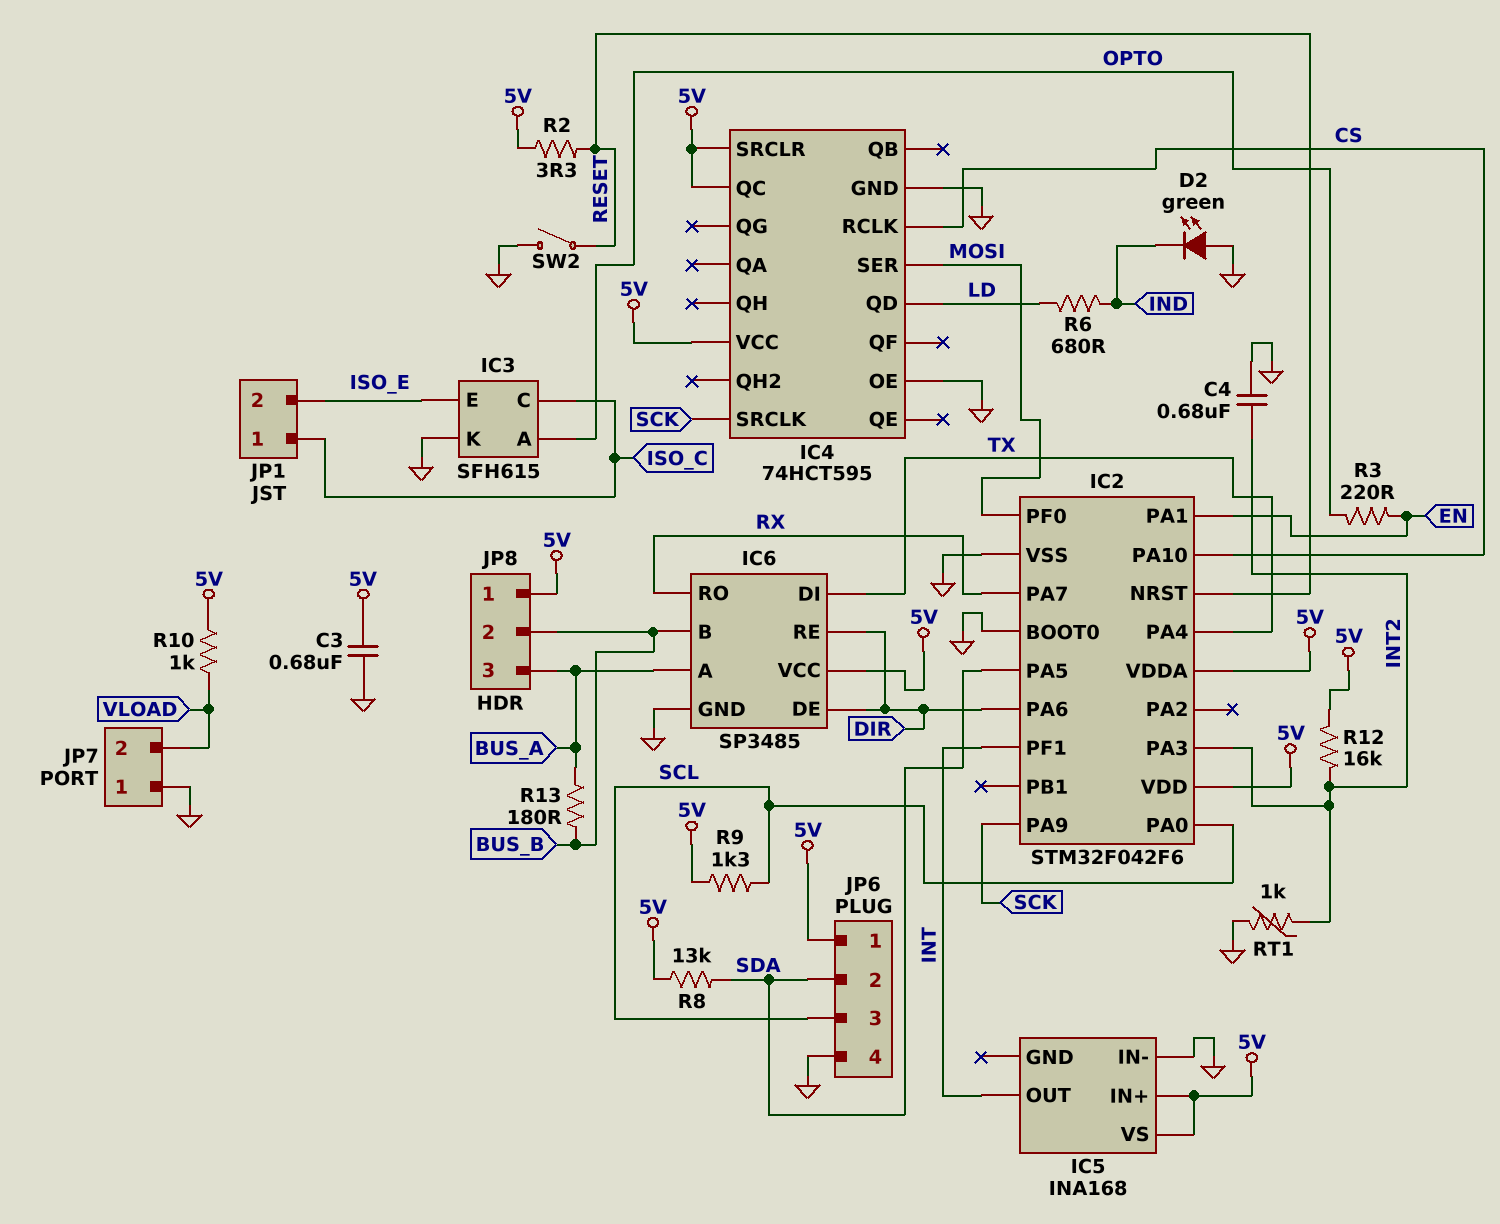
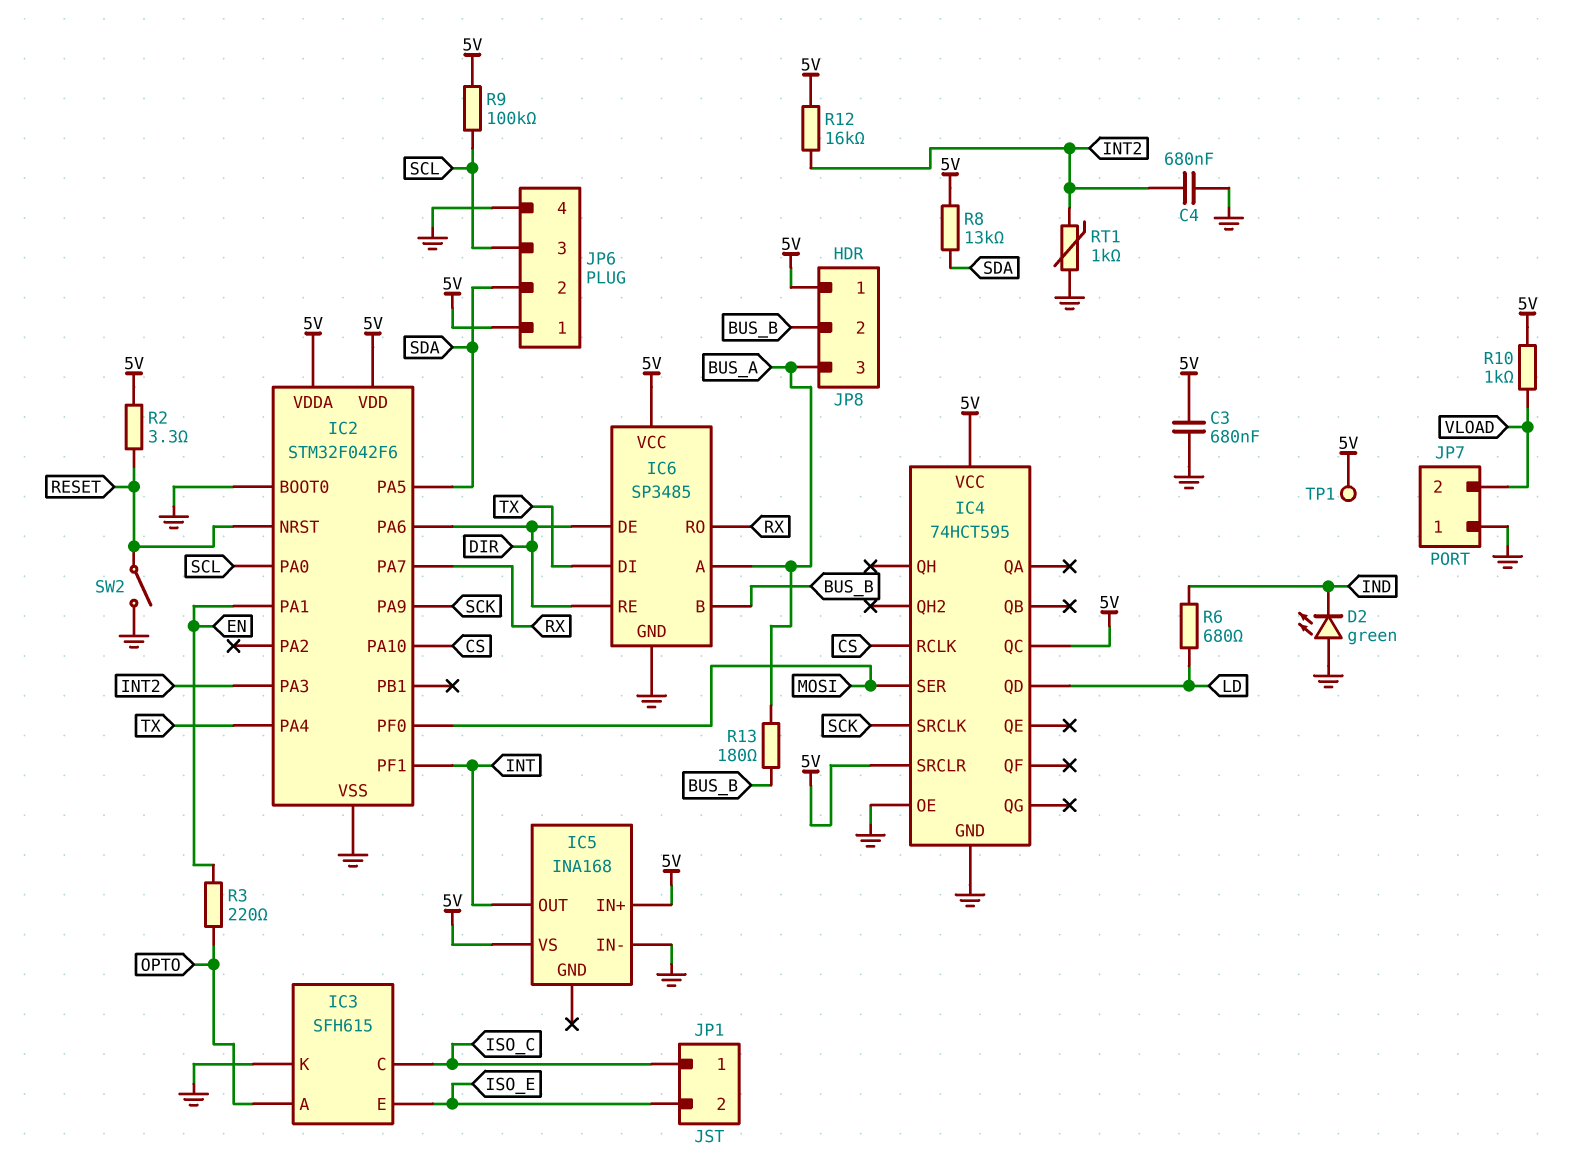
R9: 1.3k (5V, SCL) -> 100k (5V, SCL)
TP1: none -> test point (5V)

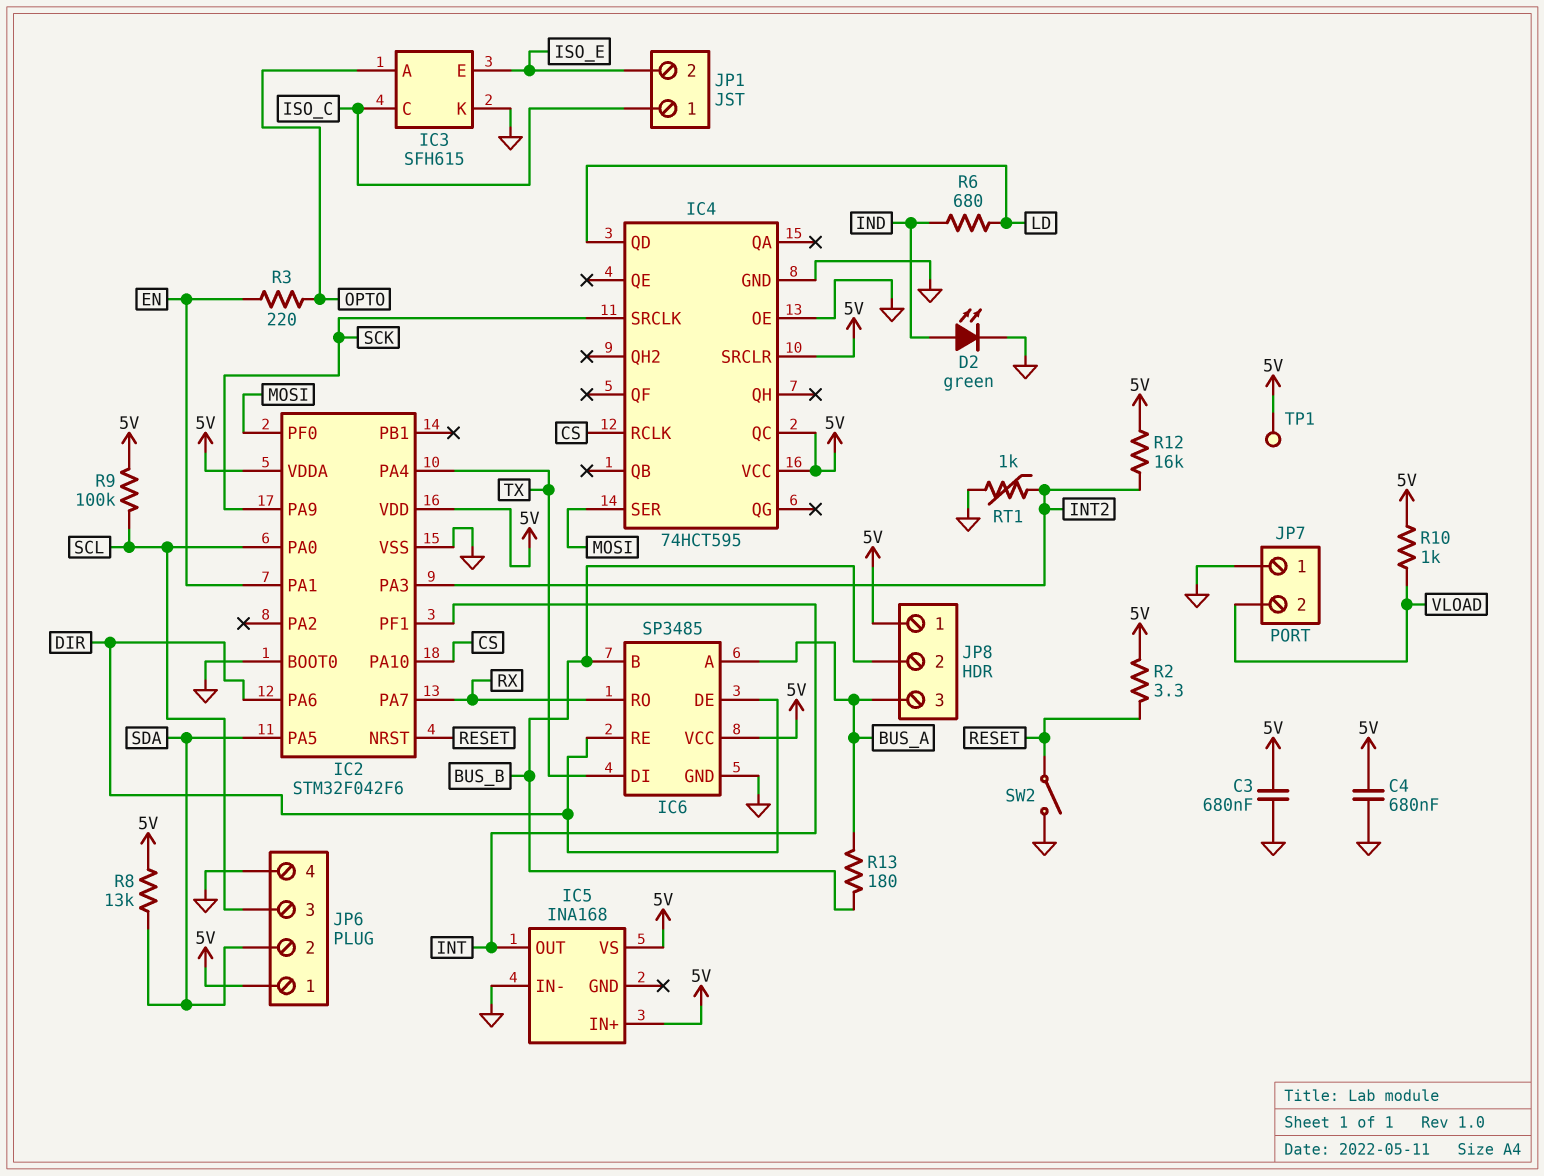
C4: 680nF (GND, INT2) -> 680nF (5V, GND)
D2: LED green (A GND, K IND) -> LED green (A IND, K GND)

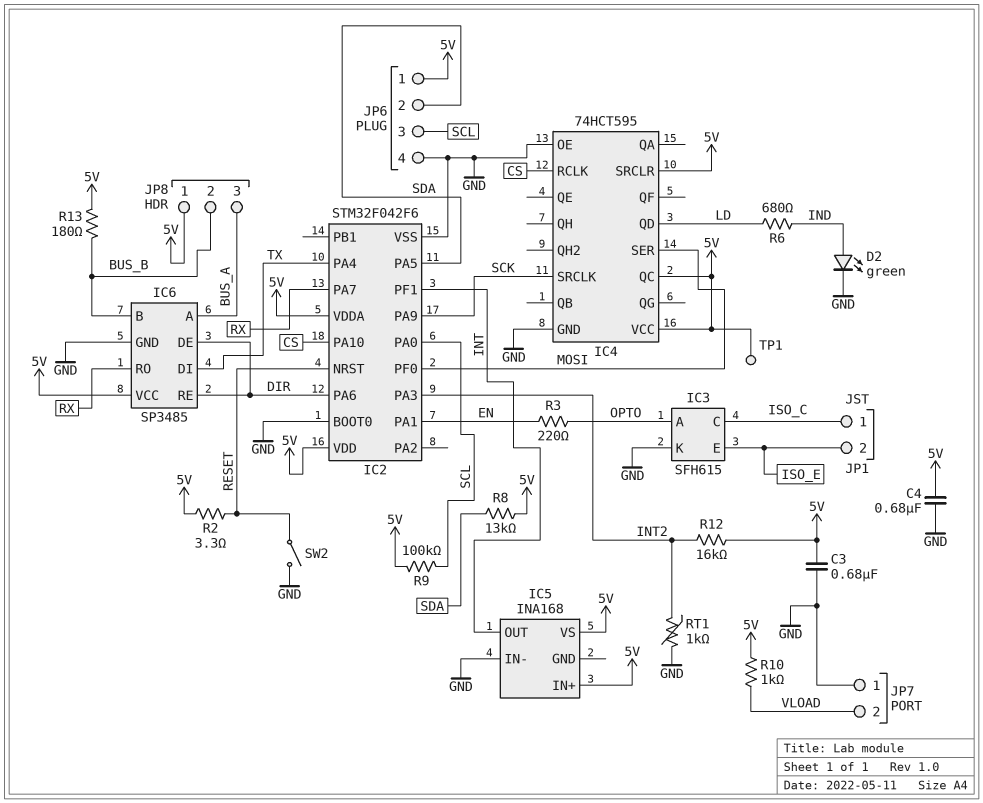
R13: 180 (BUS_A, BUS_B) -> 180 (5V, BUS_B)

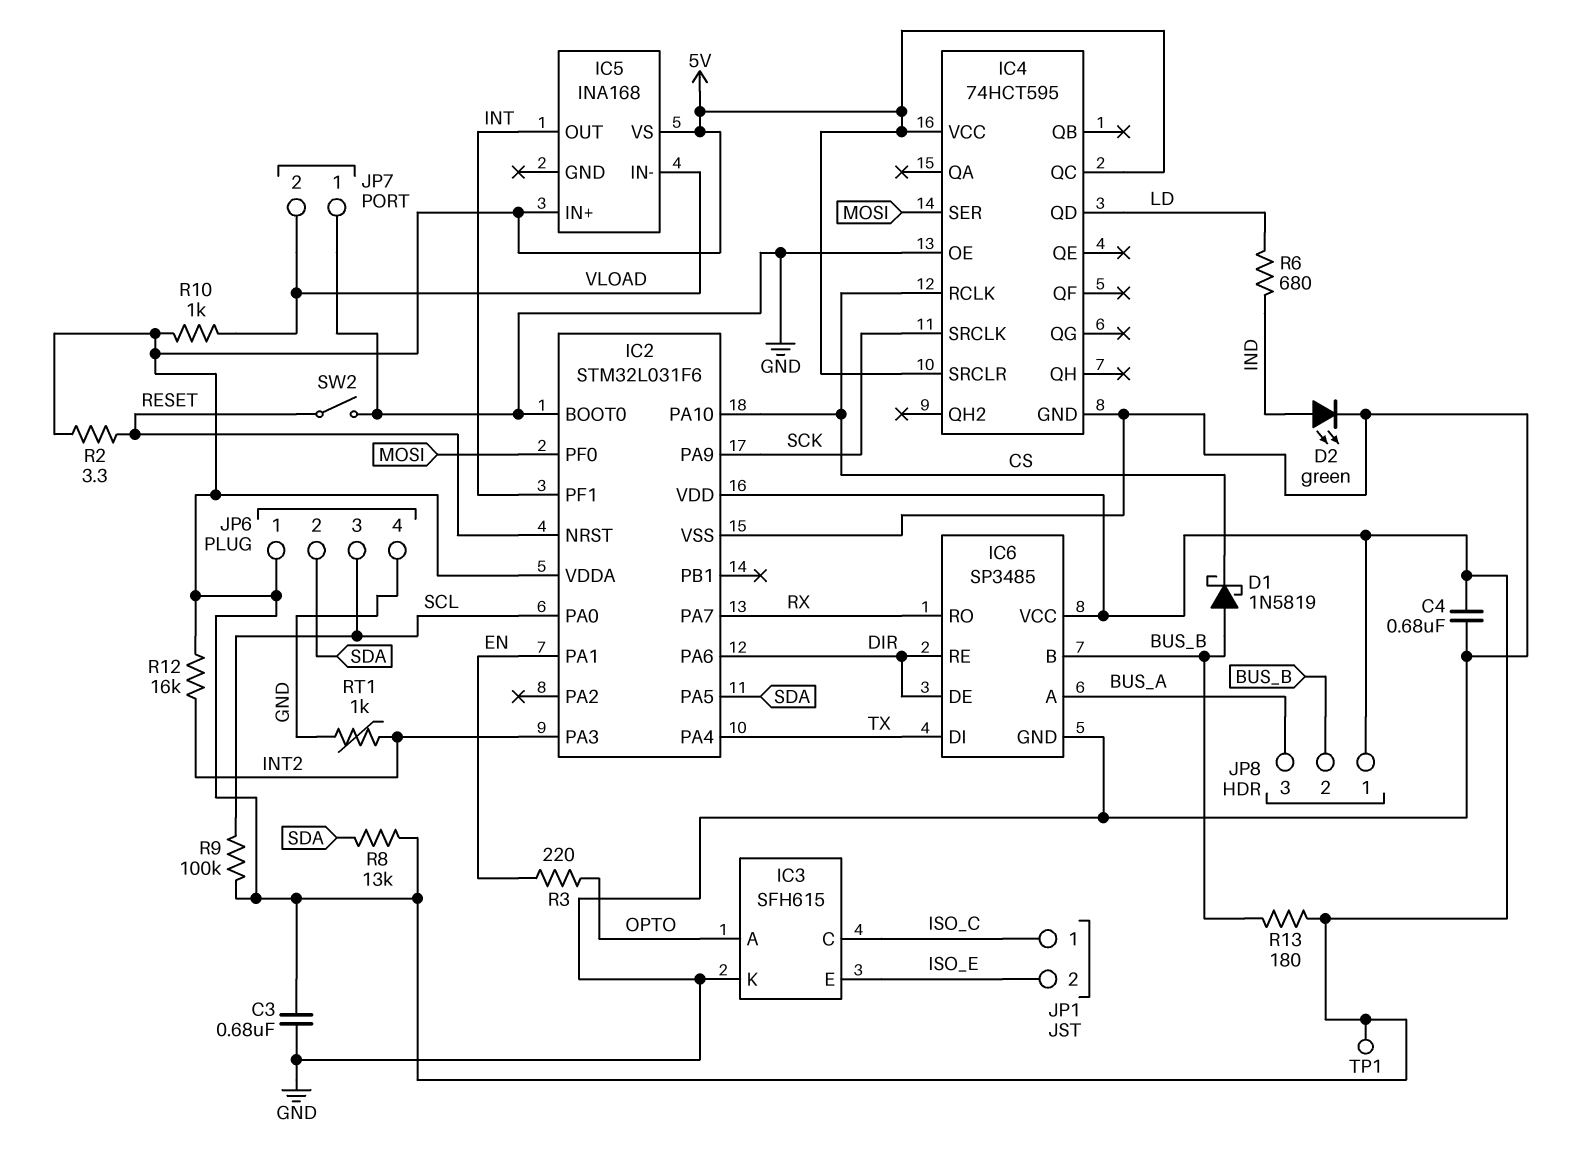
D1: none -> schottky 1N5819 (A BUS_B, K CS)
IC2: STM32F042F6 -> STM32L031F6
IC5 pin IN-: GND -> VLOAD

